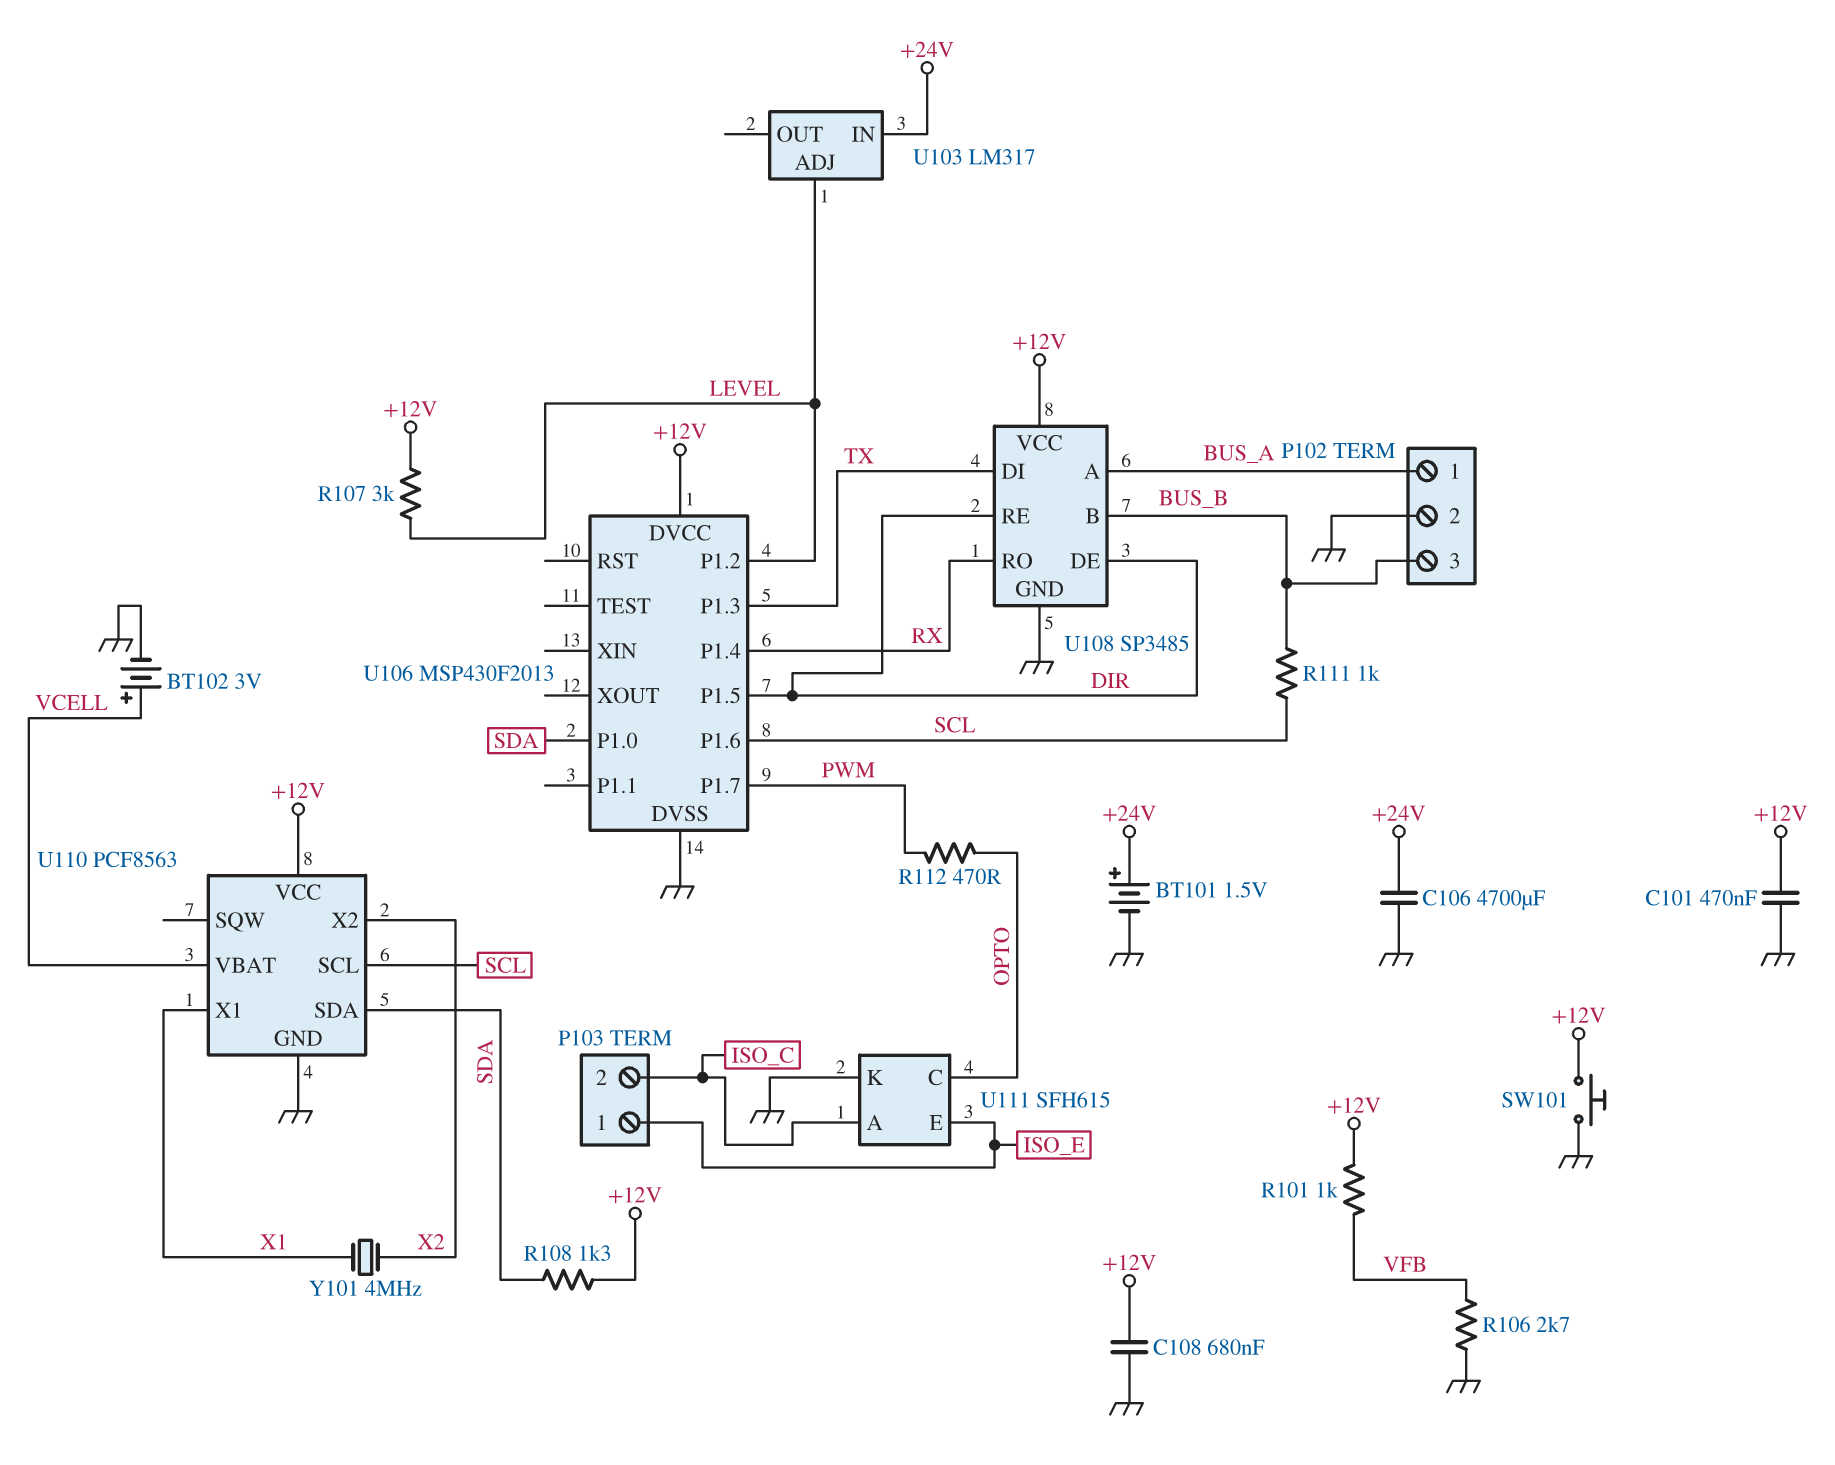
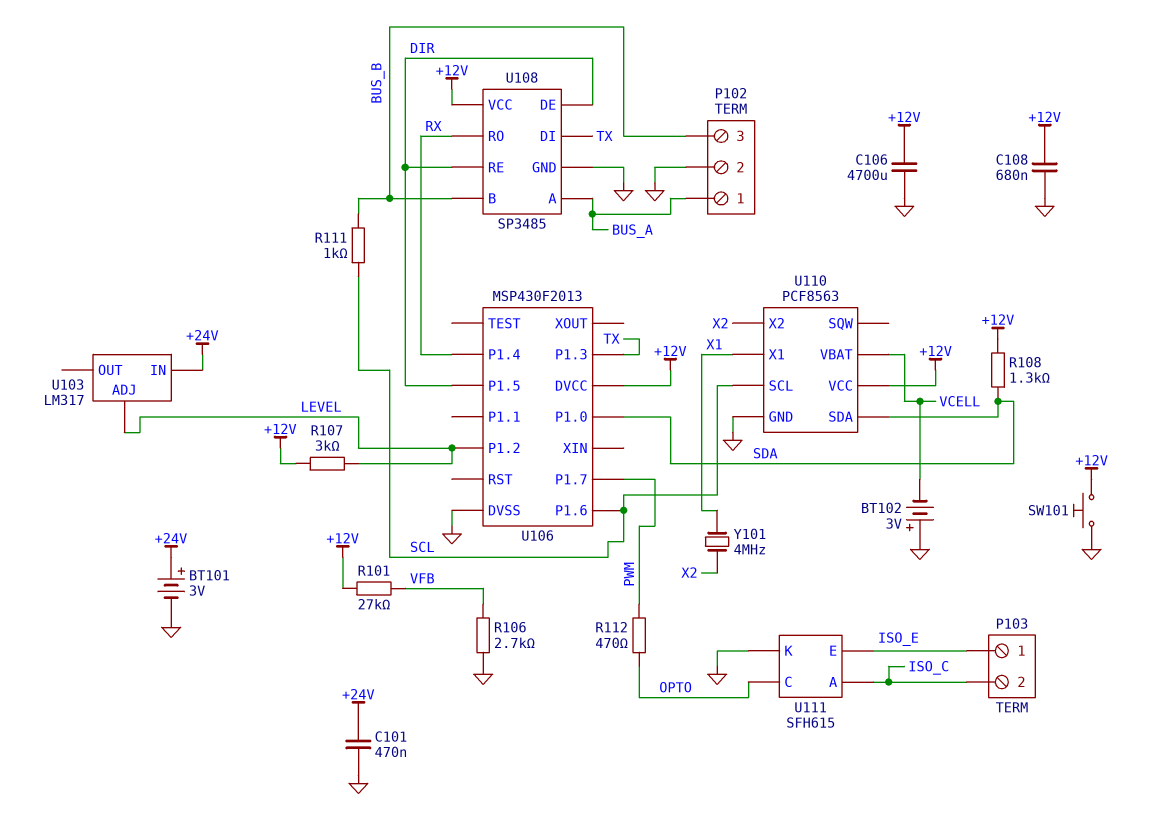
BT101: 1.5V (plus +24V, minus GND) -> 3V (plus +24V, minus GND)
BT102: 3V (plus VCELL, minus GND) -> 3V (plus GND, minus VCELL)
C101: 470nF (+12V, GND) -> 470nF (+24V, GND)
C106: 4700uF (+24V, GND) -> 4700uF (+12V, GND)
R101: 1k (+12V, VFB) -> 27k (+12V, VFB)

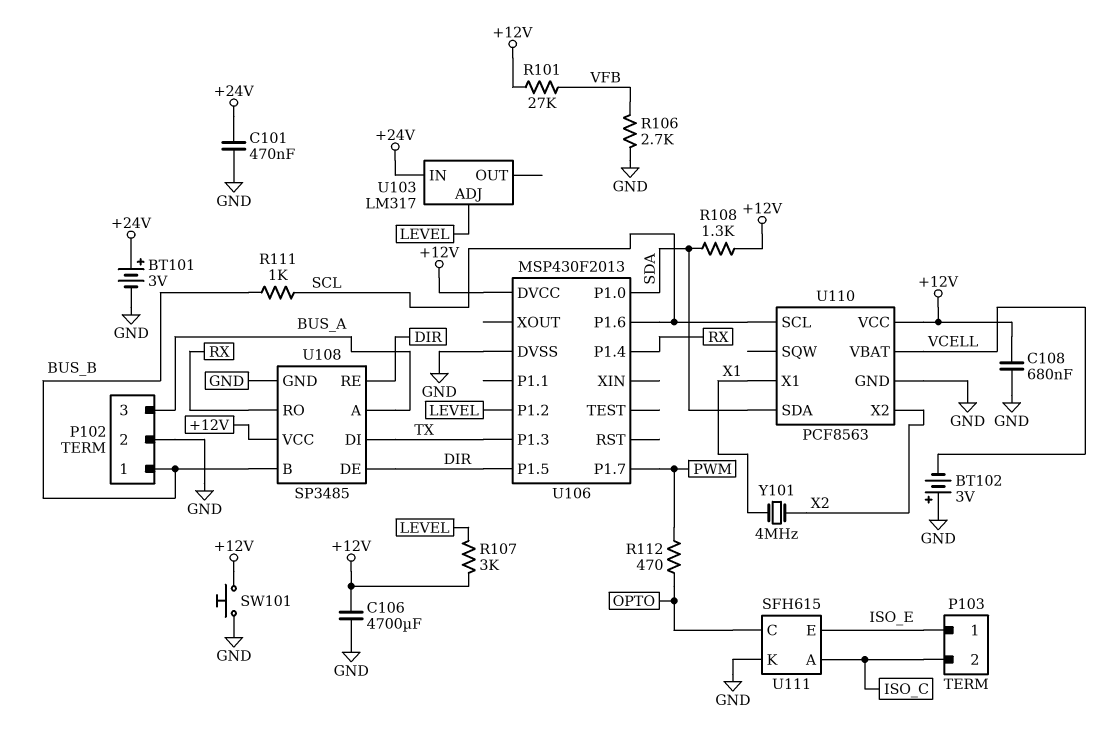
P102 pin 1: BUS_A -> BUS_B
P102 pin 3: BUS_B -> BUS_A

